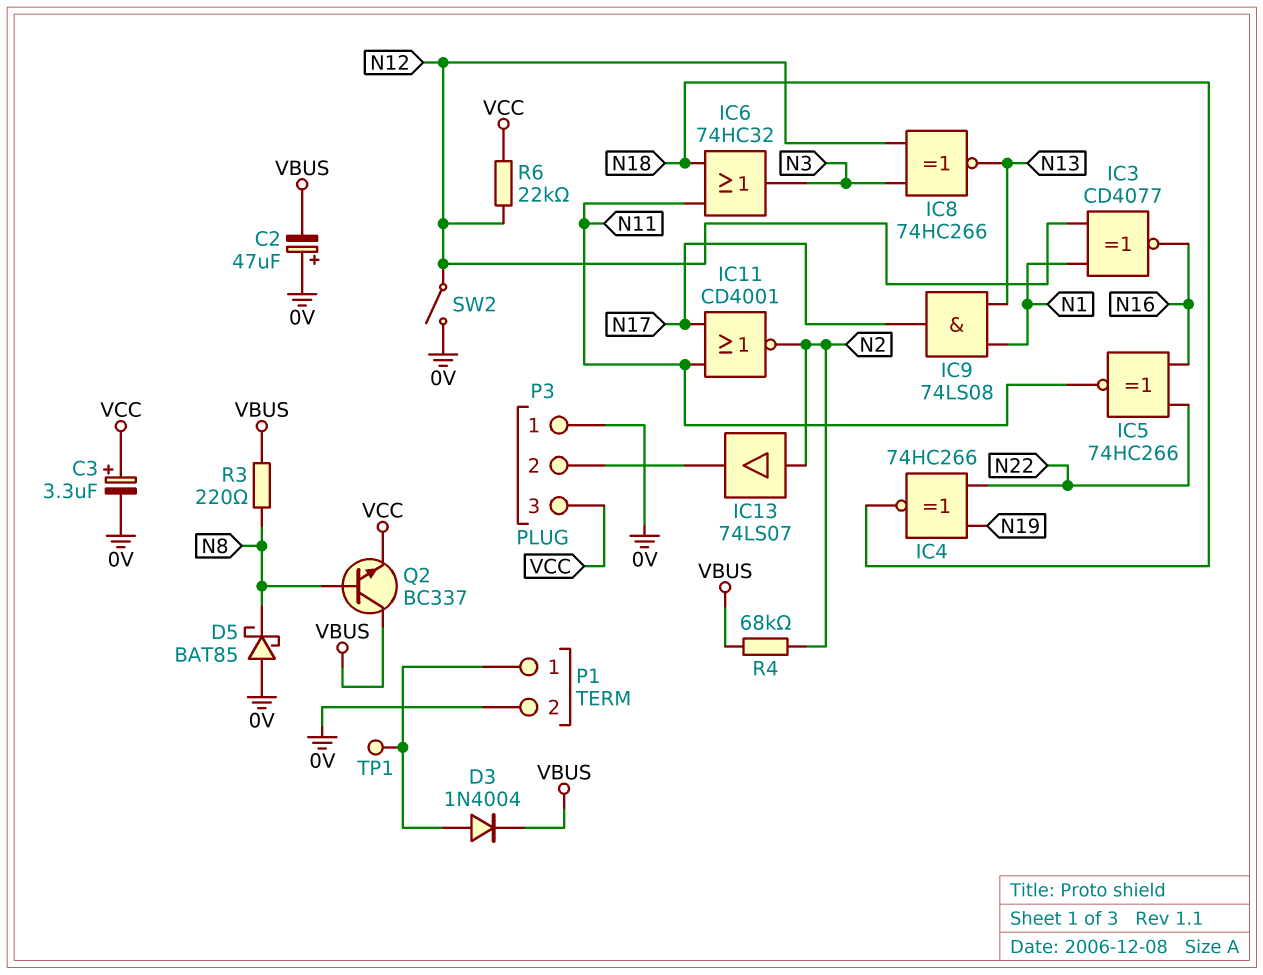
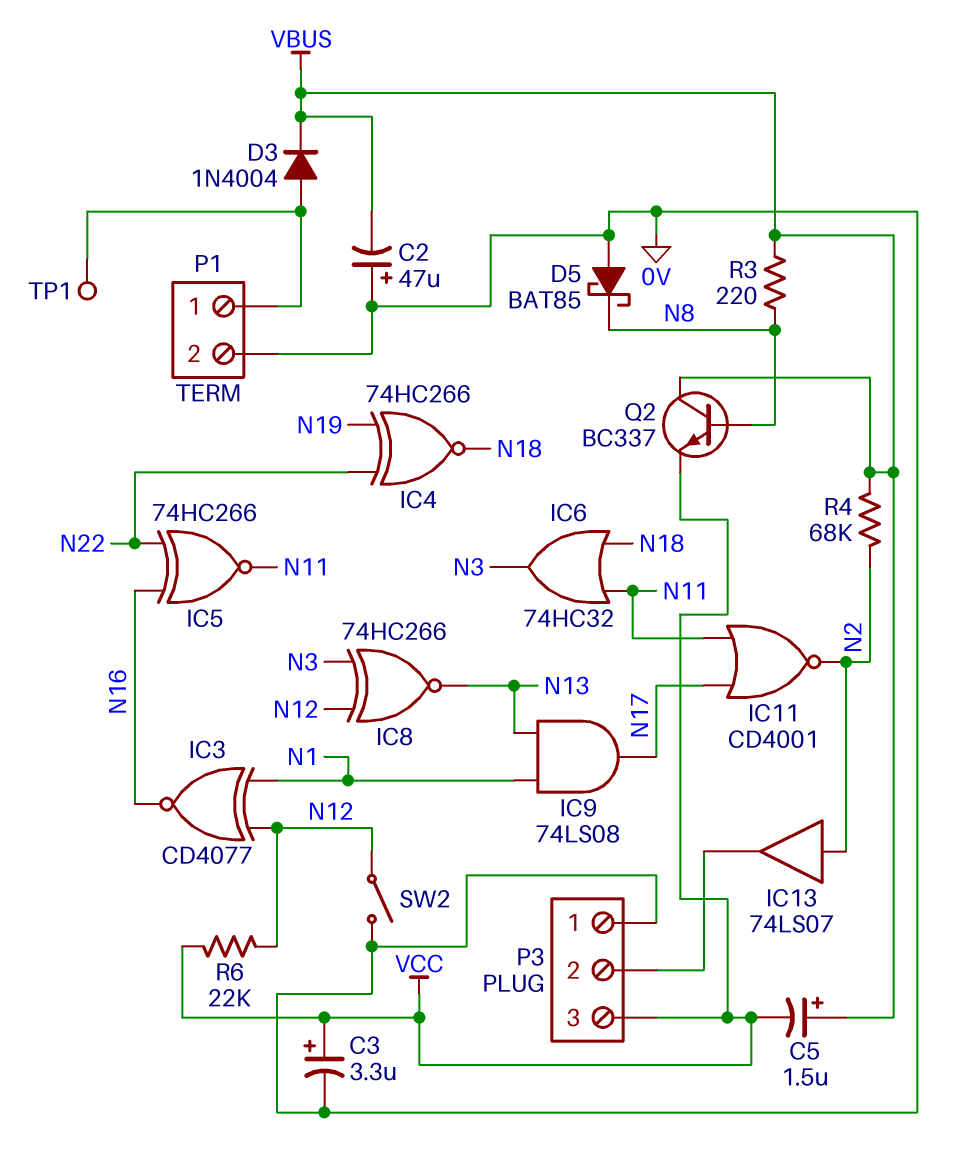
C5: none -> 1.5uF (plus VBUS, minus VCC)

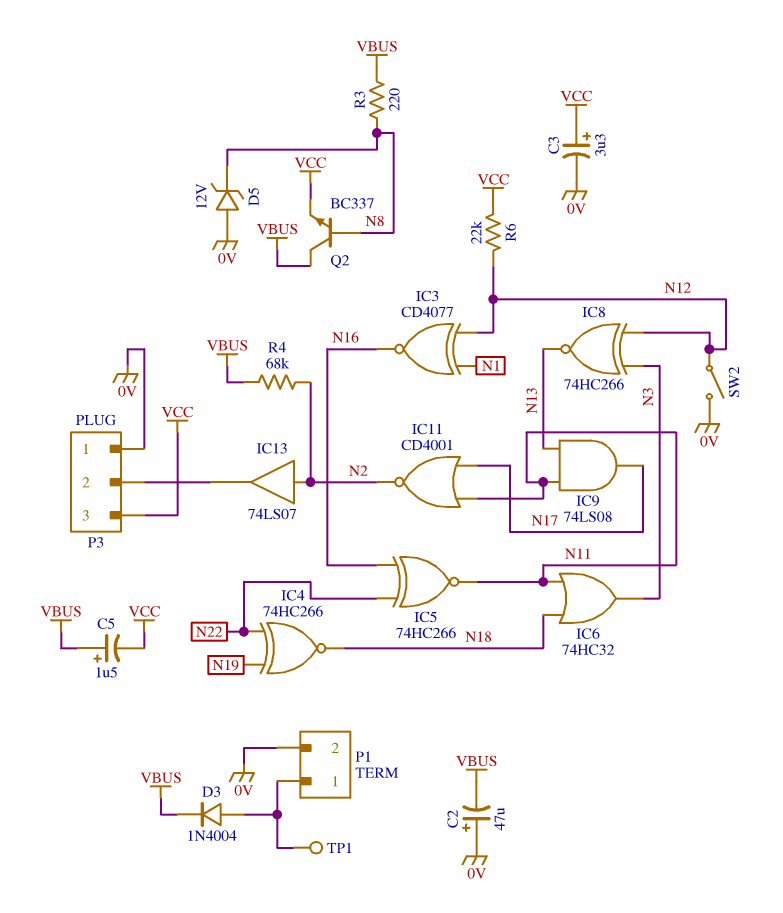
D5: schottky BAT85 (A 0V, K N8) -> zener 12V (A 0V, K N8)
IC9: AND 74LS08 (in N1, in N13, out N17) -> AND 74LS08 (in N11, in N13, out N17)

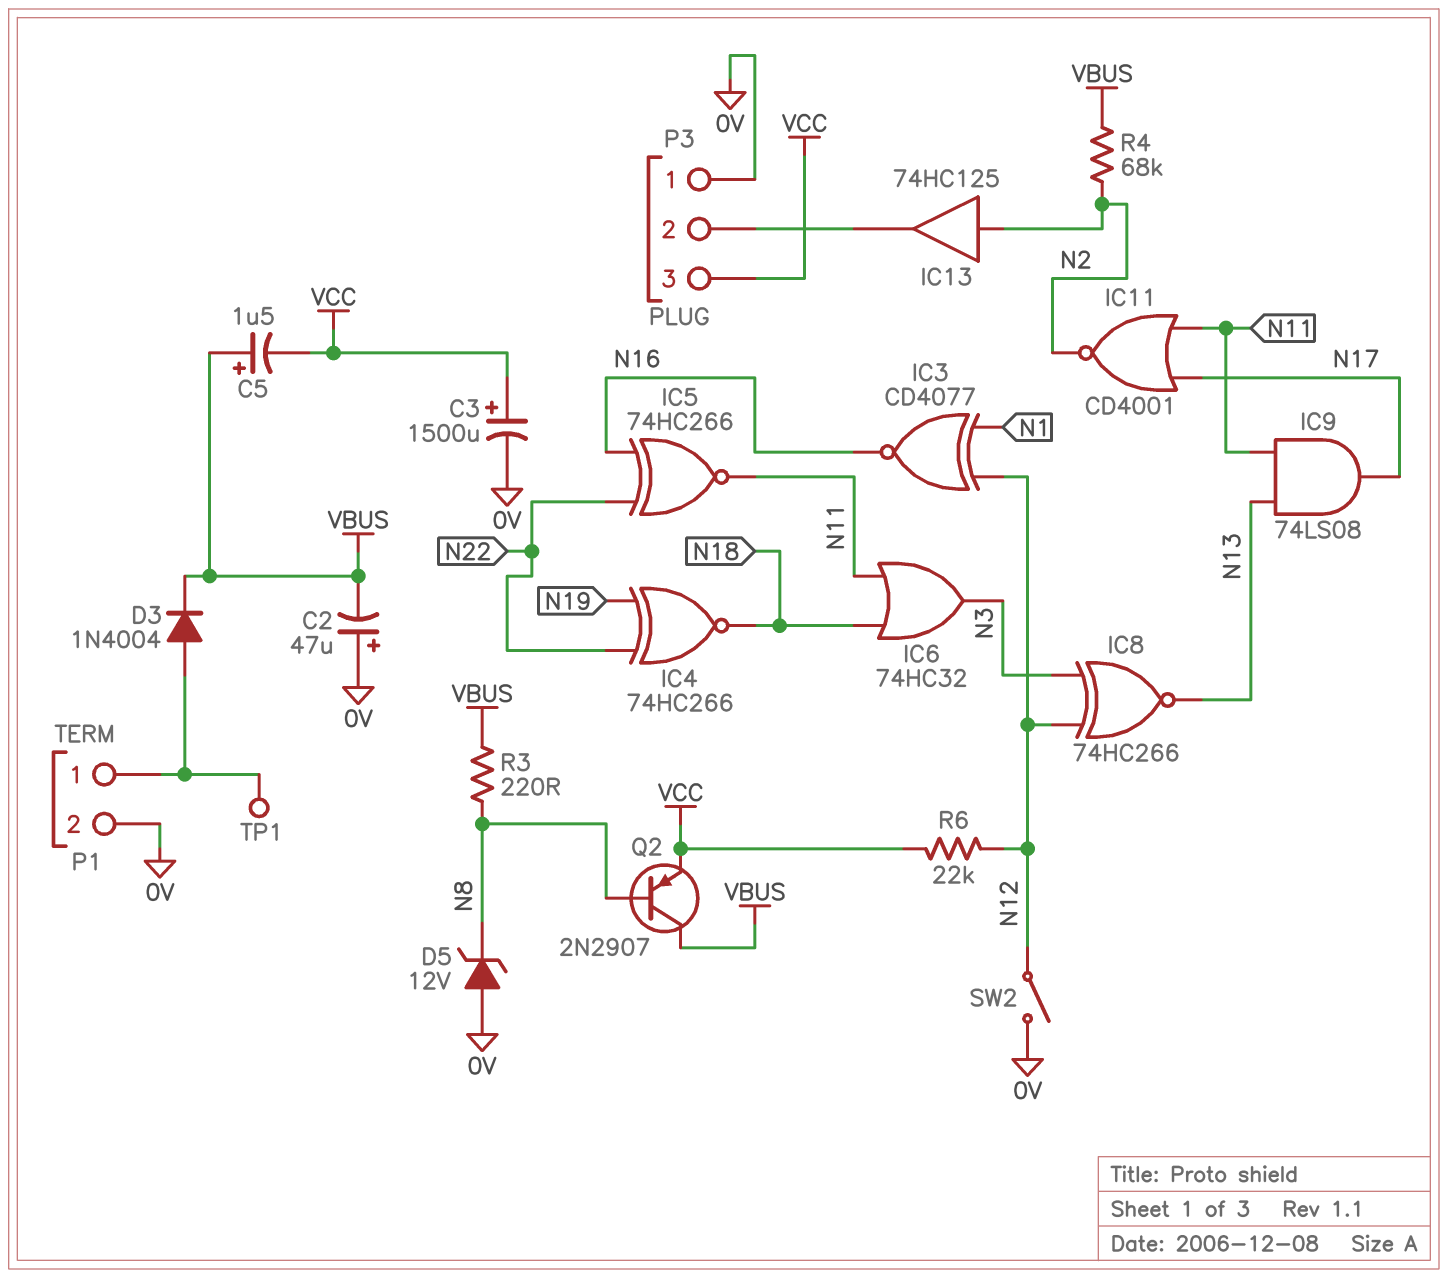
C3: 3.3uF (plus VCC, minus 0V) -> 1500uF (plus VCC, minus 0V)
IC13: buffer 74LS07 (in N2, out P3/2) -> buffer 74HC125 (in N2, out P3/2)
Q2: NPN BC337 (B N8, C VBUS, E VCC) -> PNP 2N2907 (B N8, C VBUS, E VCC)

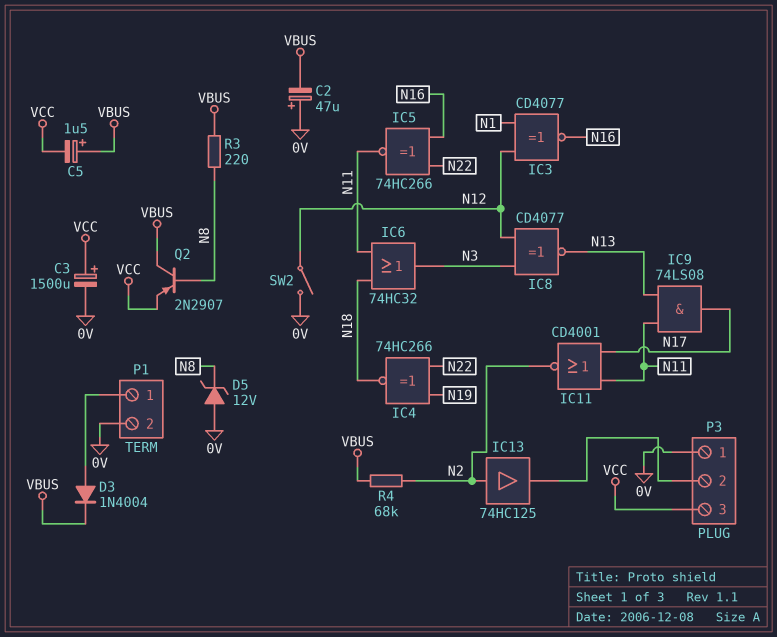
IC8: XNOR 74HC266 (in N3, in N12, out N13) -> XNOR CD4077 (in N3, in N12, out N13)
R6: 22k (N12, VCC) -> none
TP1: test point (P1/1) -> none

